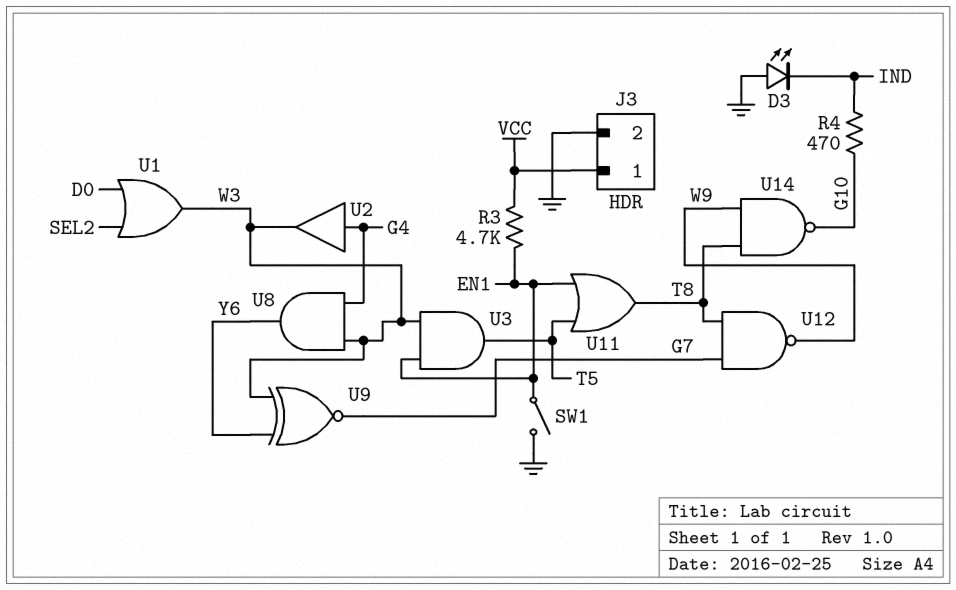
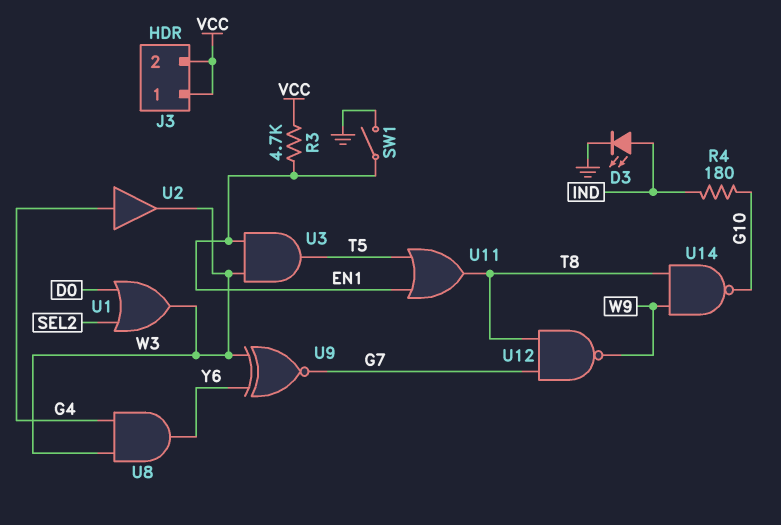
D3: LED (A GND, K IND) -> LED (A IND, K GND)
J3 pin 2: GND -> VCC
R4: 470 (G10, IND) -> 180 (G10, IND)

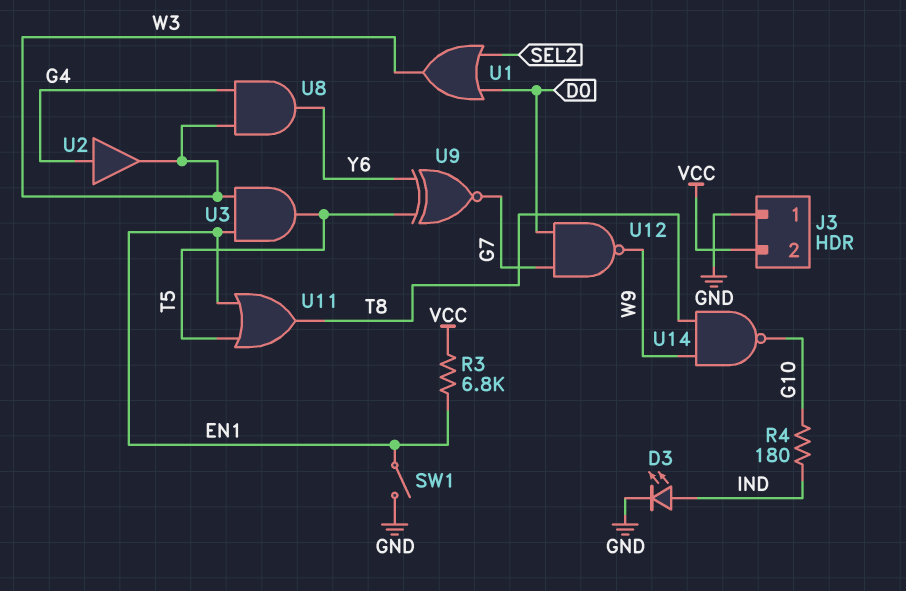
J3 pin 1: VCC -> GND
R3: 4.7k (EN1, VCC) -> 6.8k (EN1, VCC)
U9: XNOR (in W3, in Y6, out G7) -> XNOR (in T5, in Y6, out G7)
U12: NAND (in G7, in T8, out W9) -> NAND (in D0, in G7, out W9)

